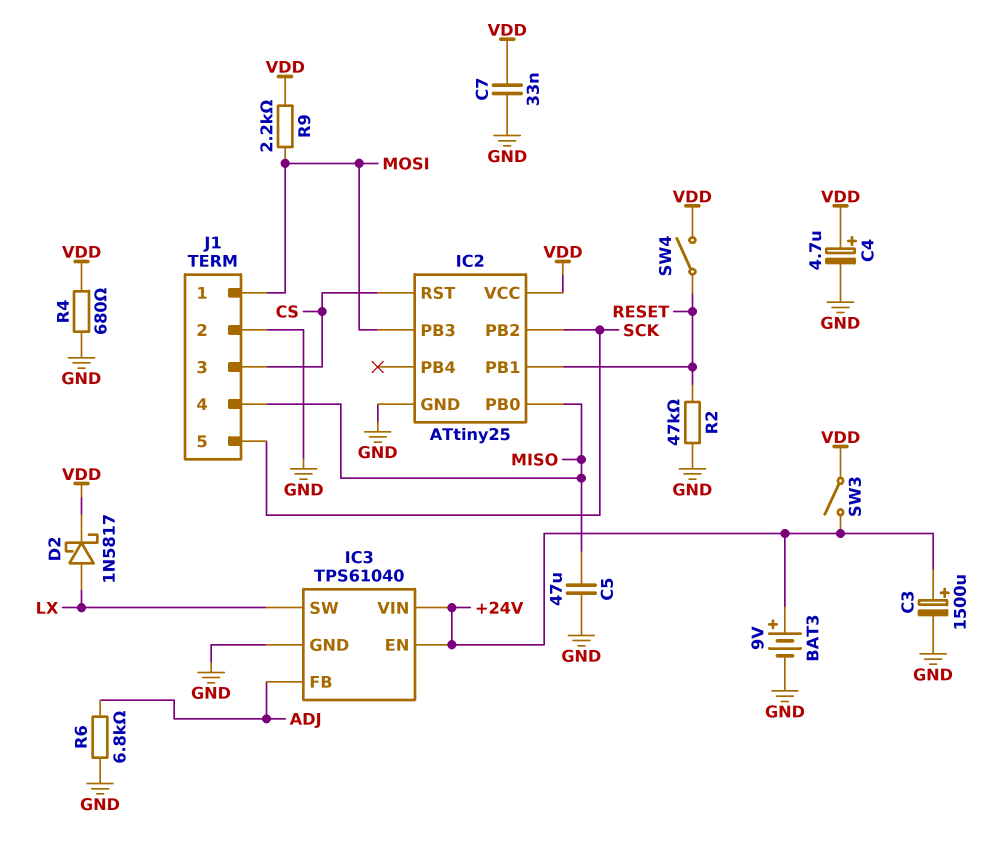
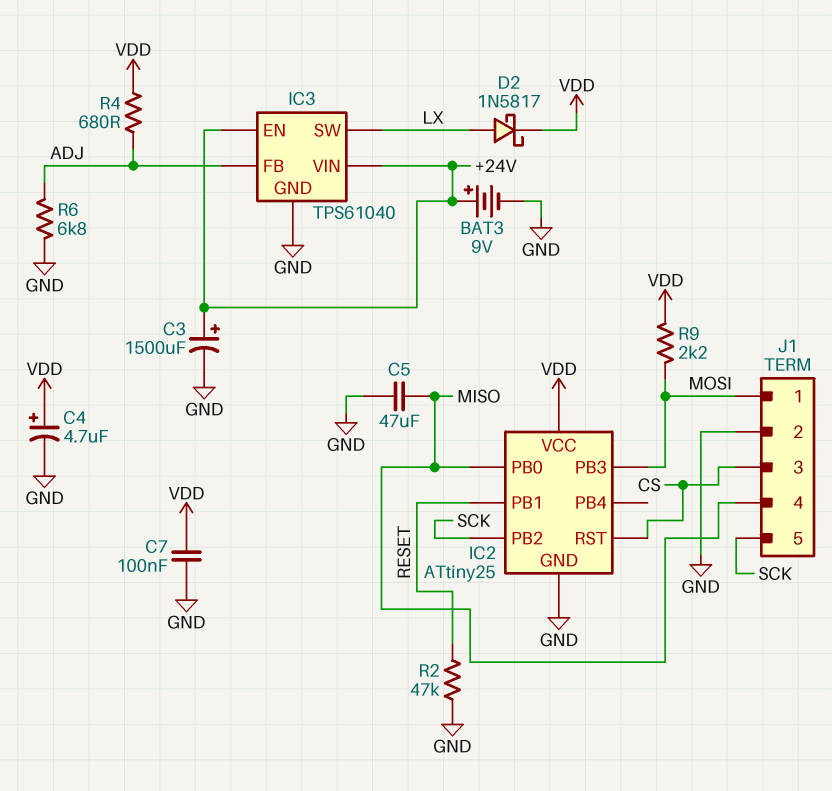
C7: 33nF (GND, VDD) -> 100nF (GND, VDD)
R4: 680 (GND, VDD) -> 680 (ADJ, VDD)
SW3: switch (+24V, VDD) -> none
SW4: switch (RESET, VDD) -> none

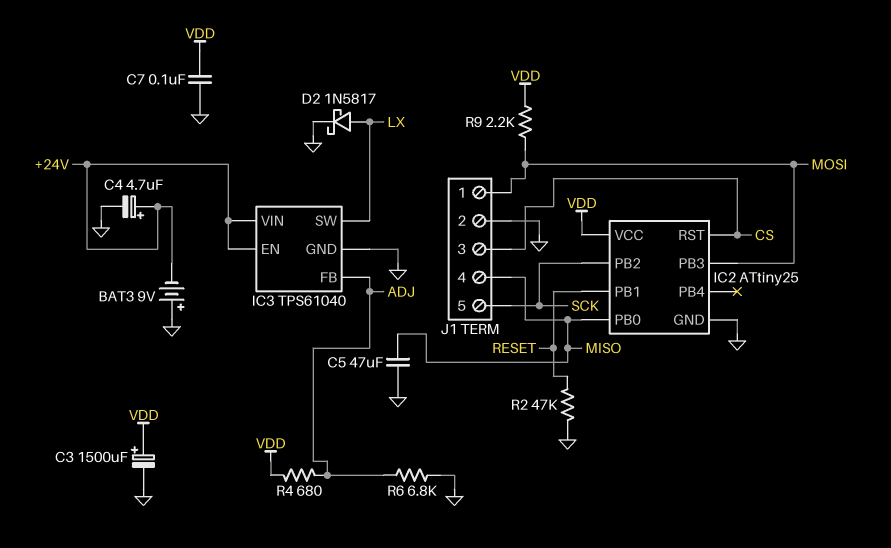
BAT3: 9V (plus +24V, minus GND) -> 9V (plus GND, minus +24V)
C3: 1500uF (plus +24V, minus GND) -> 1500uF (plus VDD, minus GND)
C4: 4.7uF (plus VDD, minus GND) -> 4.7uF (plus +24V, minus GND)
D2: schottky 1N5817 (A LX, K VDD) -> schottky 1N5817 (A LX, K GND)

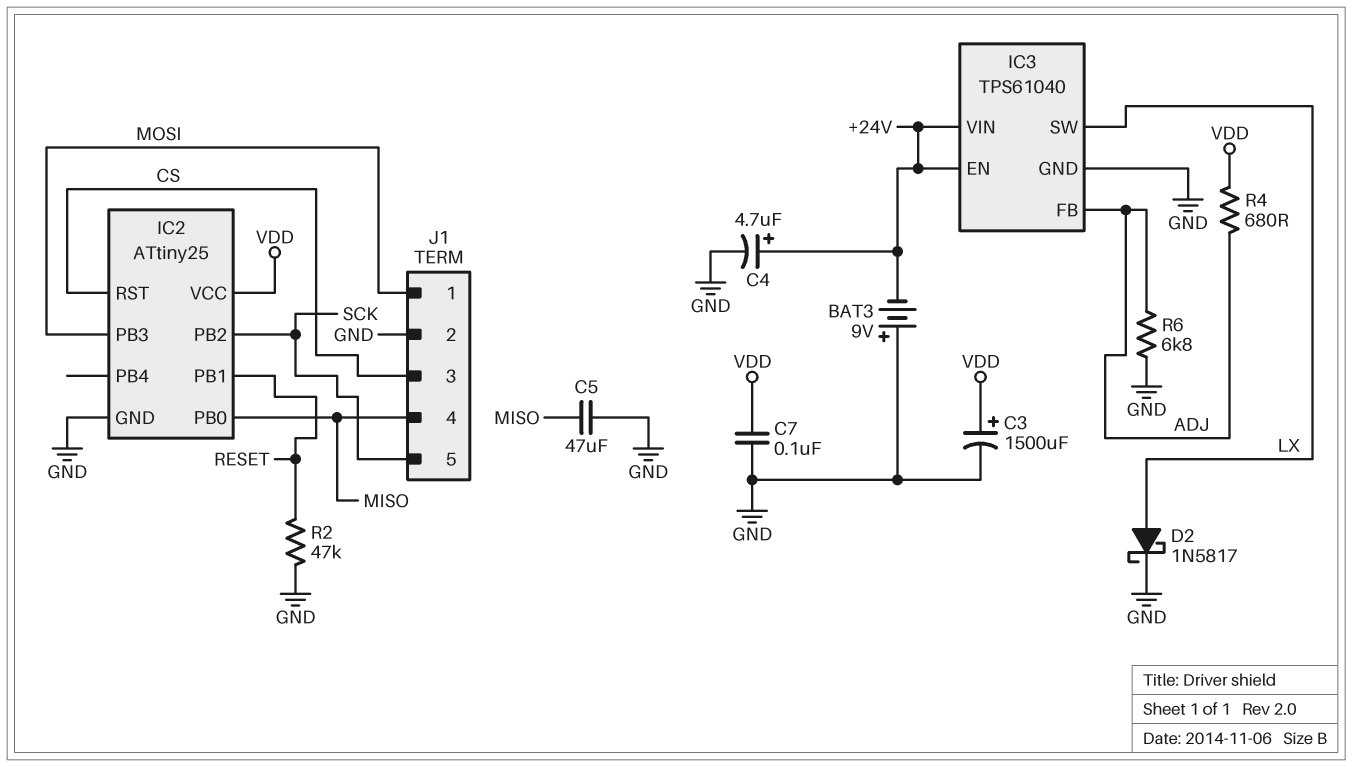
R9: 2.2k (MOSI, VDD) -> none

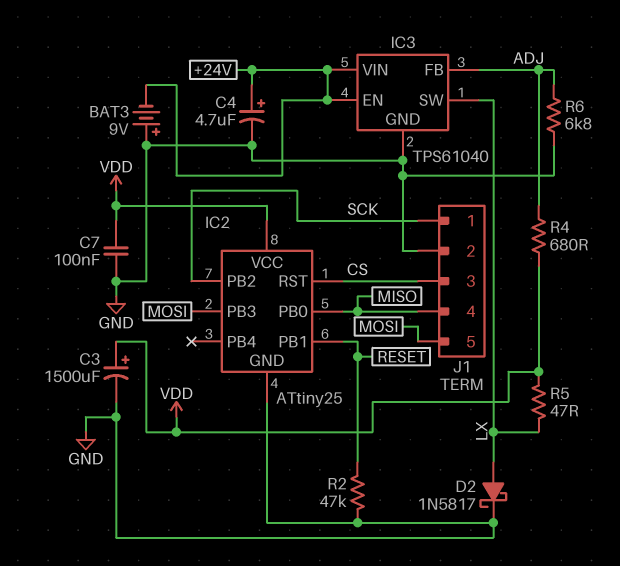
C5: 47uF (GND, MISO) -> none
J1 pin 1: MOSI -> SCK
J1 pin 5: SCK -> MOSI
R5: none -> 47 (LX, VDD)

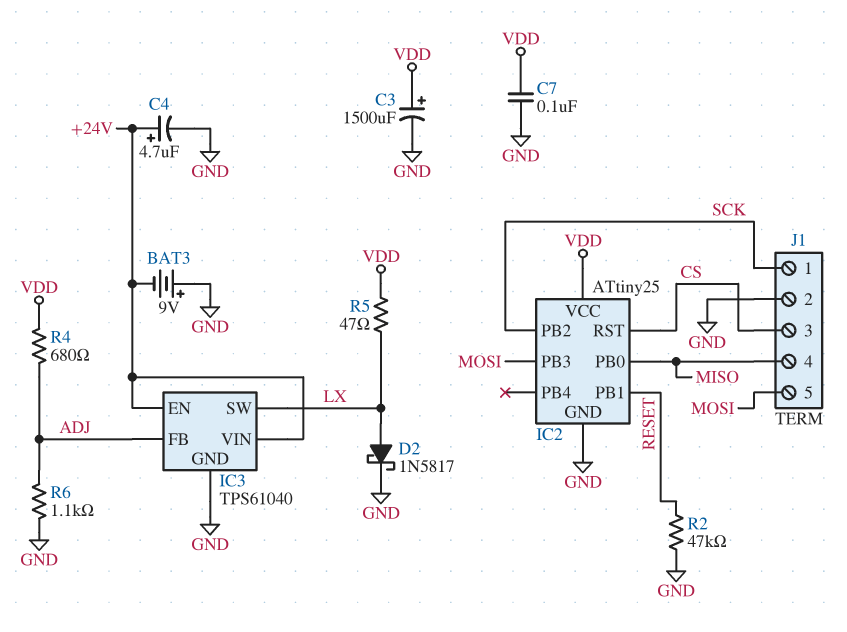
R6: 6.8k (ADJ, GND) -> 1.1k (ADJ, GND)

